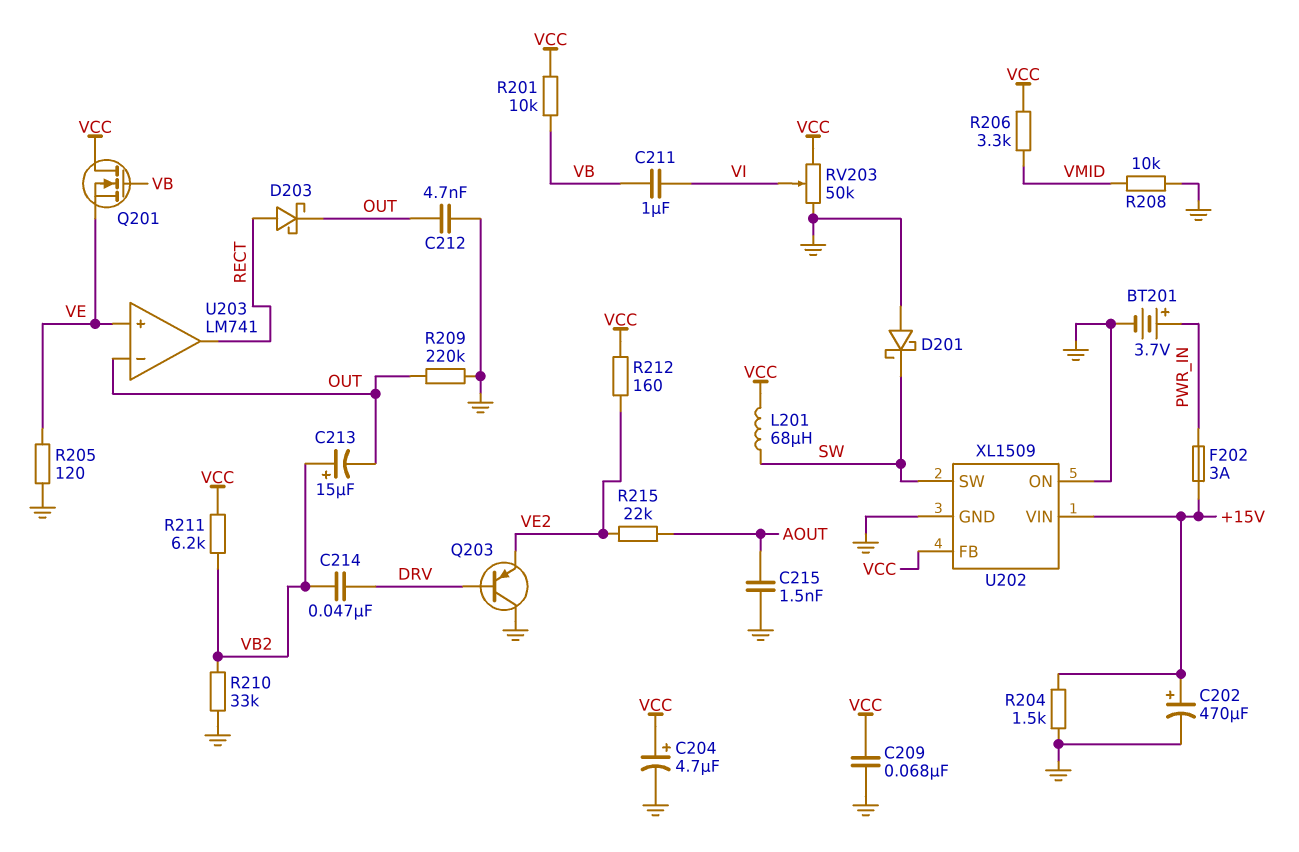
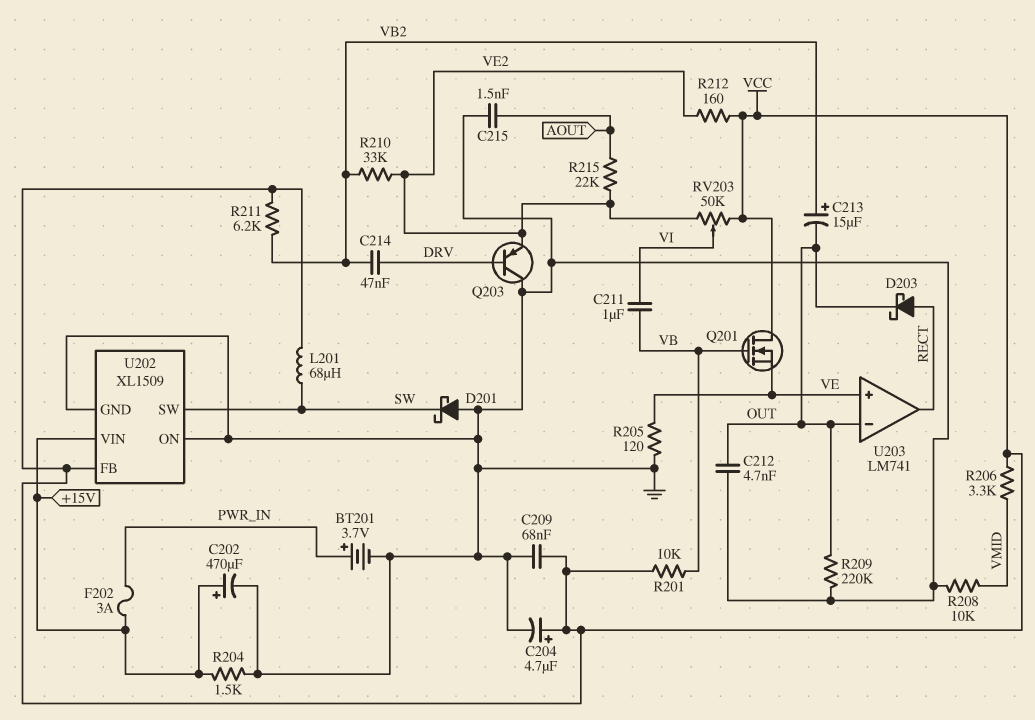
R210: 33k (GND, VB2) -> 33k (VB2, VE2)
RV203: 50k (GND, VCC, wiper VI) -> 50k (VCC, VE2, wiper VI)

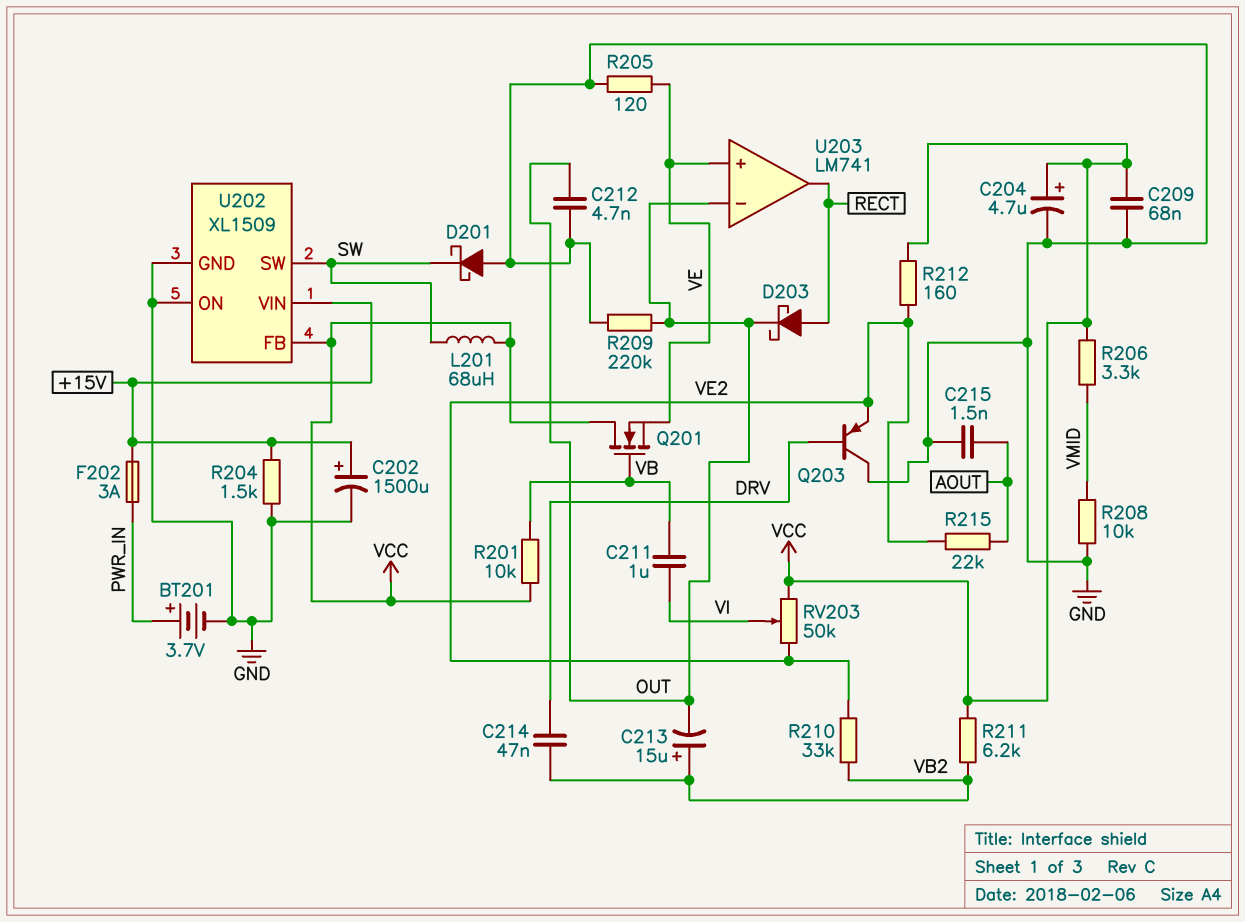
C202: 470uF (plus +15V, minus GND) -> 1500uF (plus +15V, minus GND)

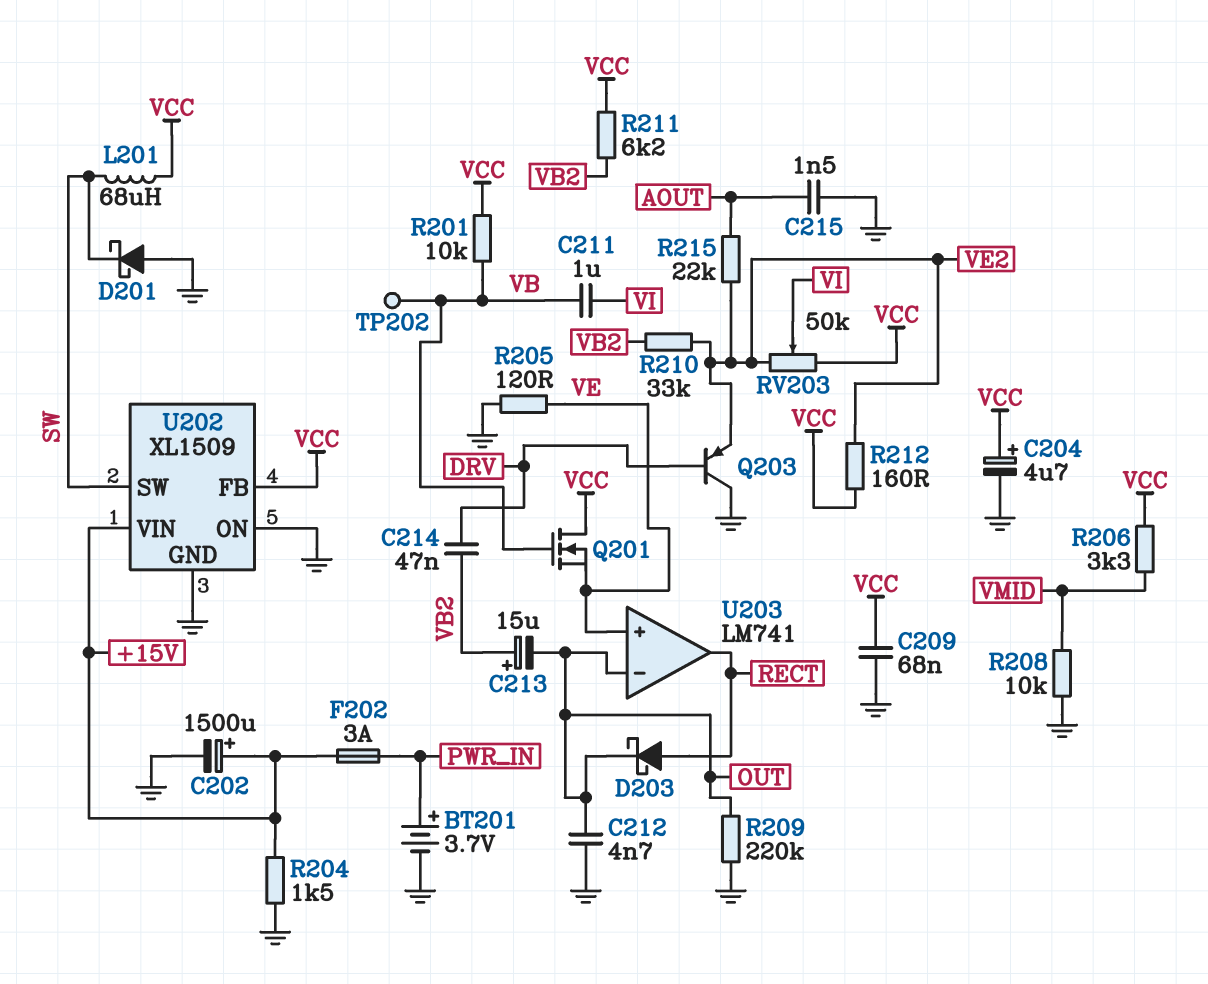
TP202: none -> test point (VB)

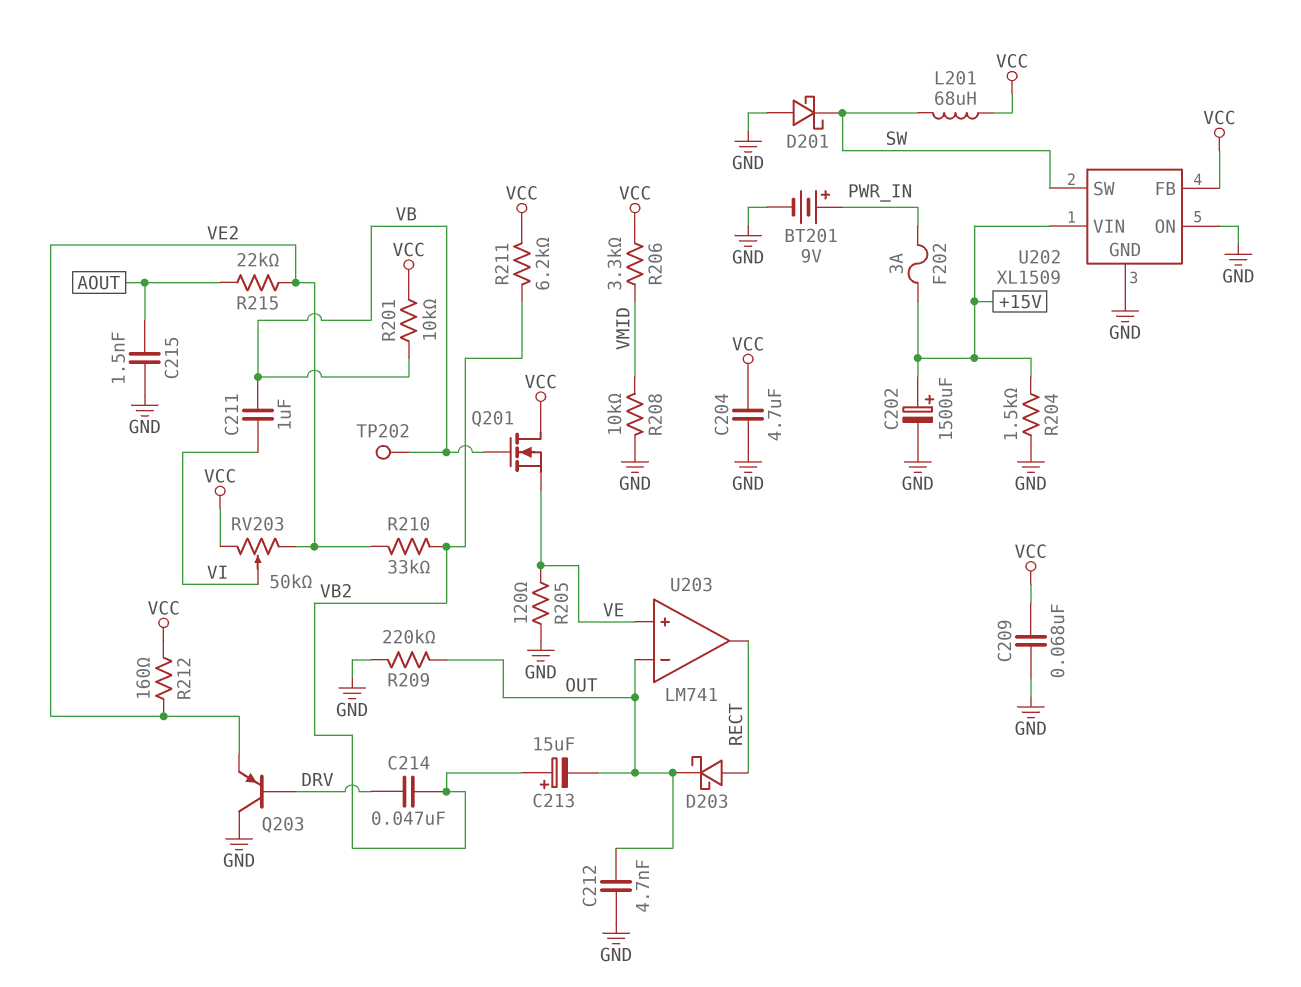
BT201: 3.7V (plus PWR_IN, minus GND) -> 9V (plus PWR_IN, minus GND)
C204: 4.7uF (plus VCC, minus GND) -> 4.7uF (GND, VCC)

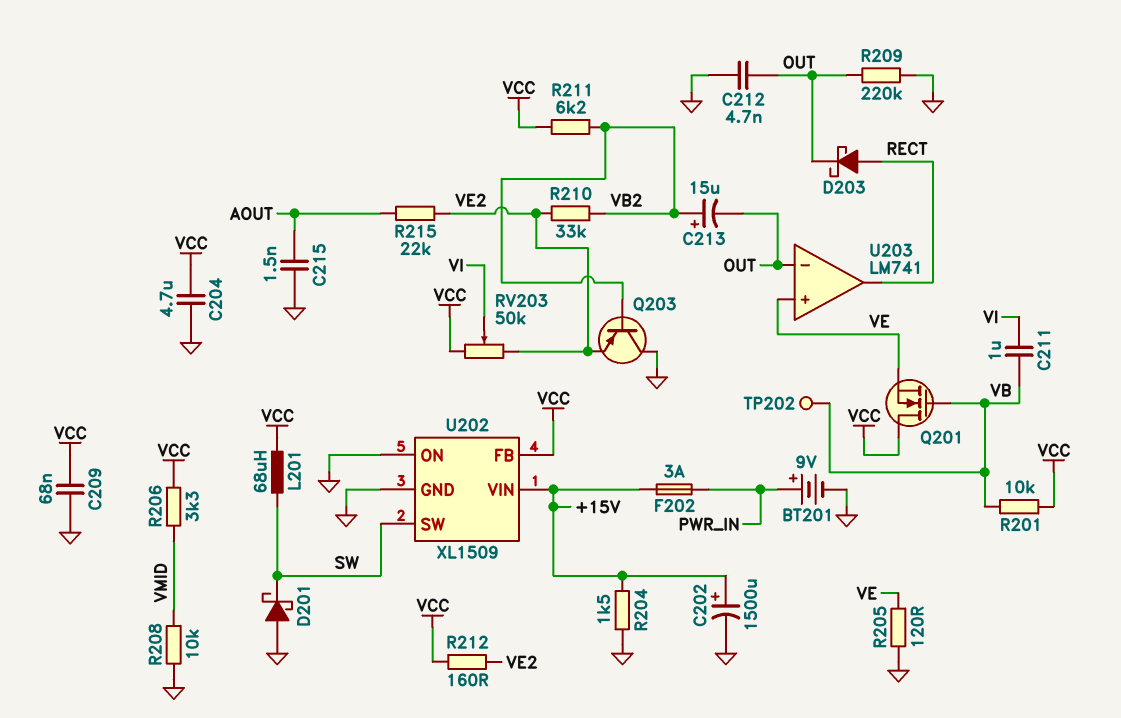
C214: 47nF (DRV, VB2) -> none
Q203: PNP (B DRV, C GND, E VE2) -> PNP (B VB2, C GND, E VE2)

